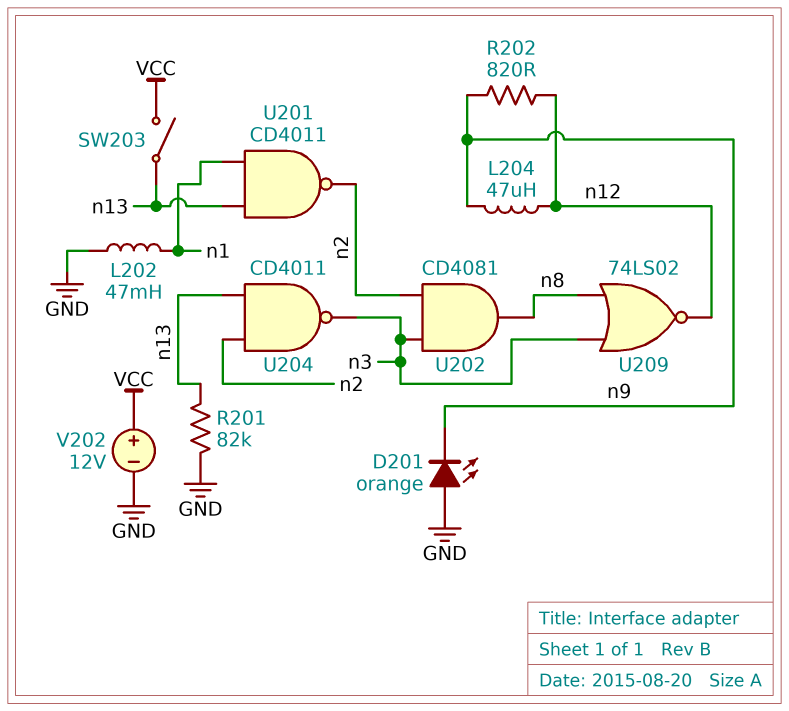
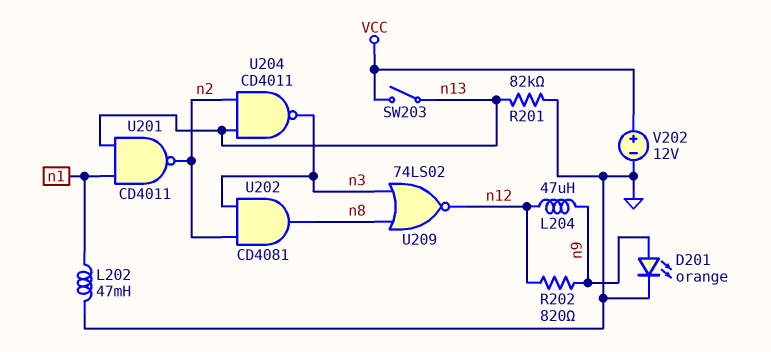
D201: LED orange (A GND, K n9) -> LED orange (A n9, K GND)

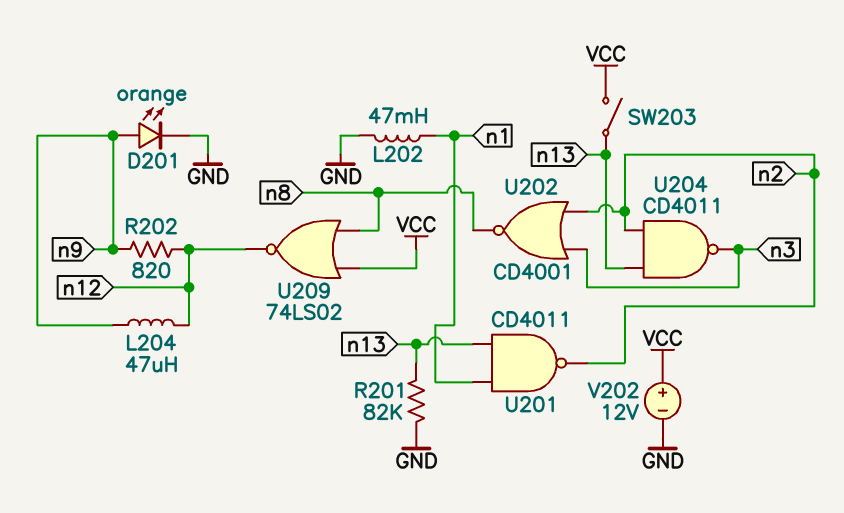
U202: AND CD4081 (in n2, in n3, out n8) -> NOR CD4001 (in n2, in n3, out n8)
U209: NOR 74LS02 (in n3, in n8, out n12) -> NOR 74LS02 (in VCC, in n8, out n12)

